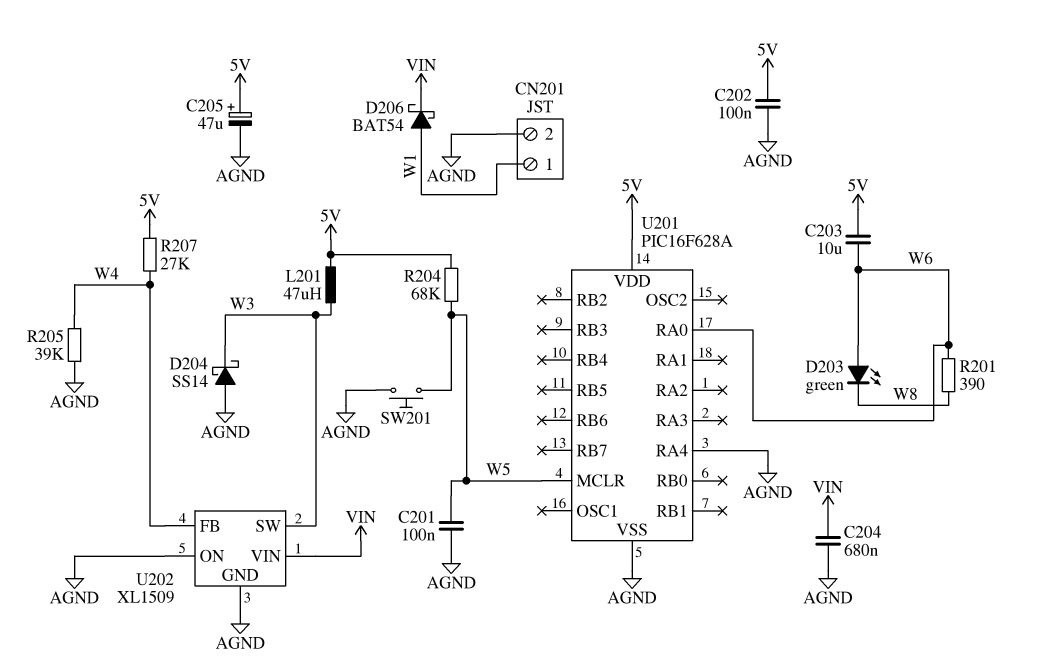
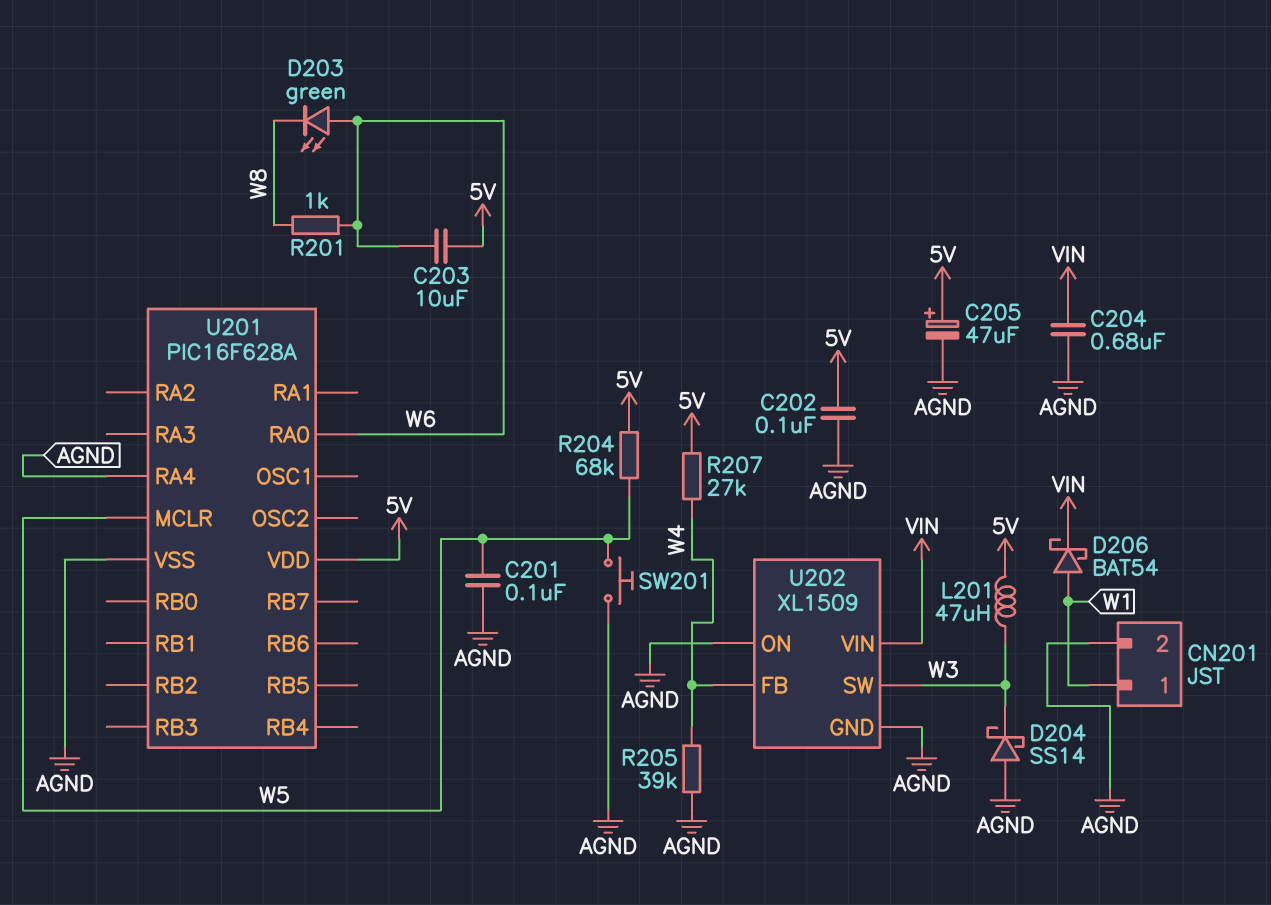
R201: 390 (W6, W8) -> 1k (W6, W8)

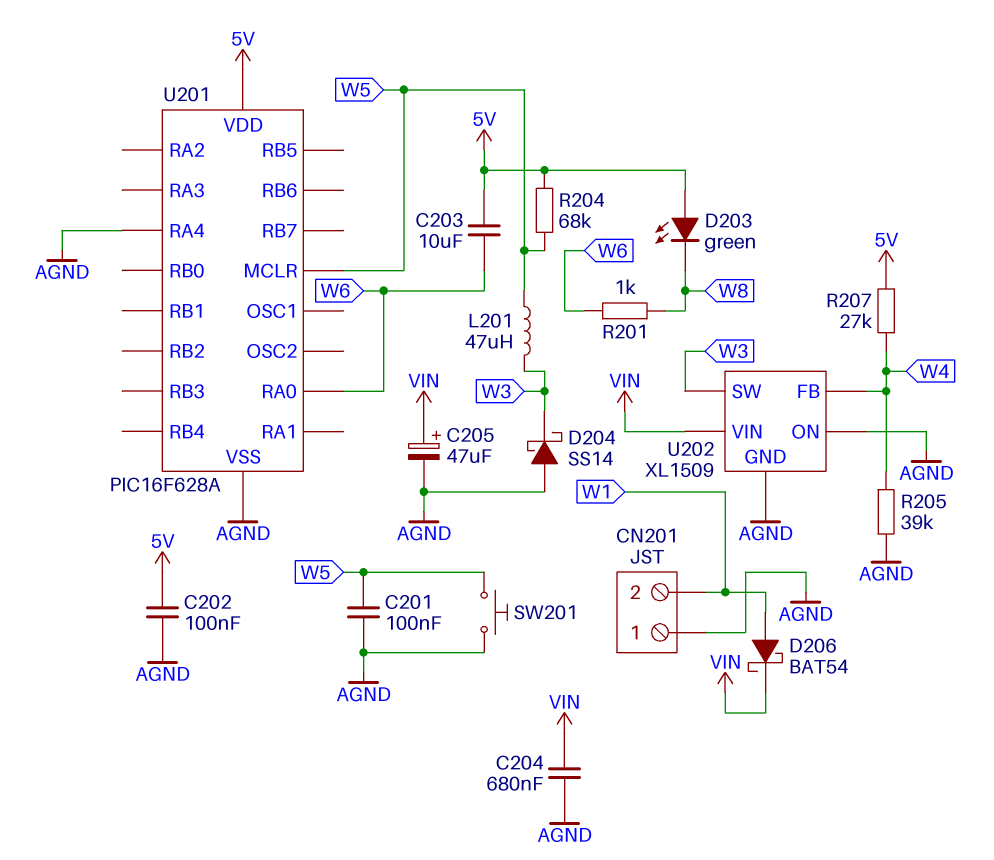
C205: 47uF (plus 5V, minus AGND) -> 47uF (plus VIN, minus AGND)
CN201 pin 1: W1 -> AGND
CN201 pin 2: AGND -> W1
D203: LED green (A W6, K W8) -> LED green (A 5V, K W8)
L201: 47uH (5V, W3) -> 47uH (W3, W5)

